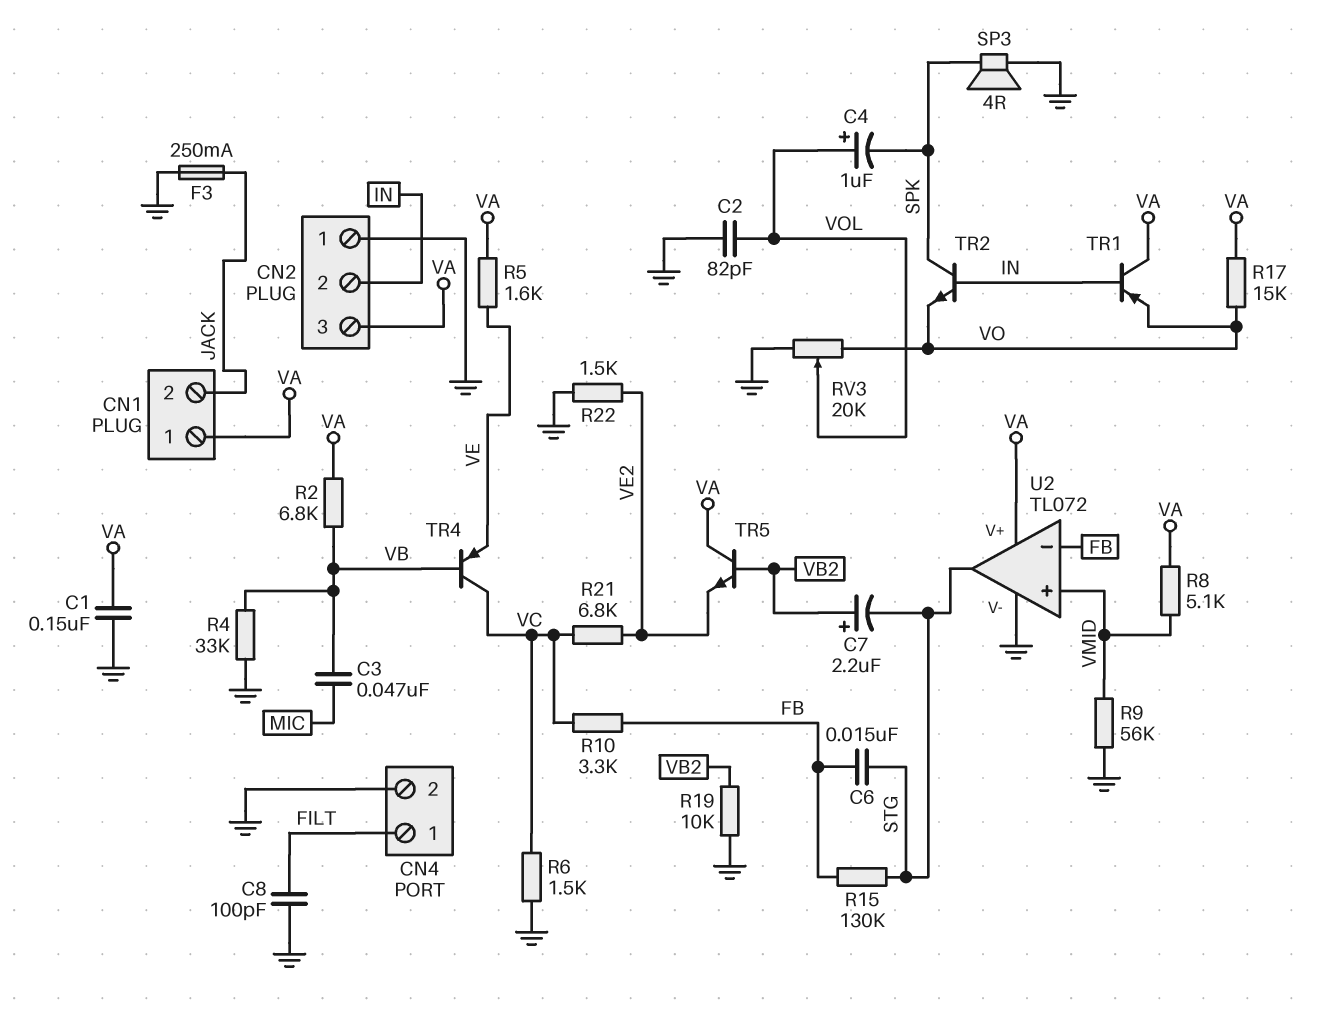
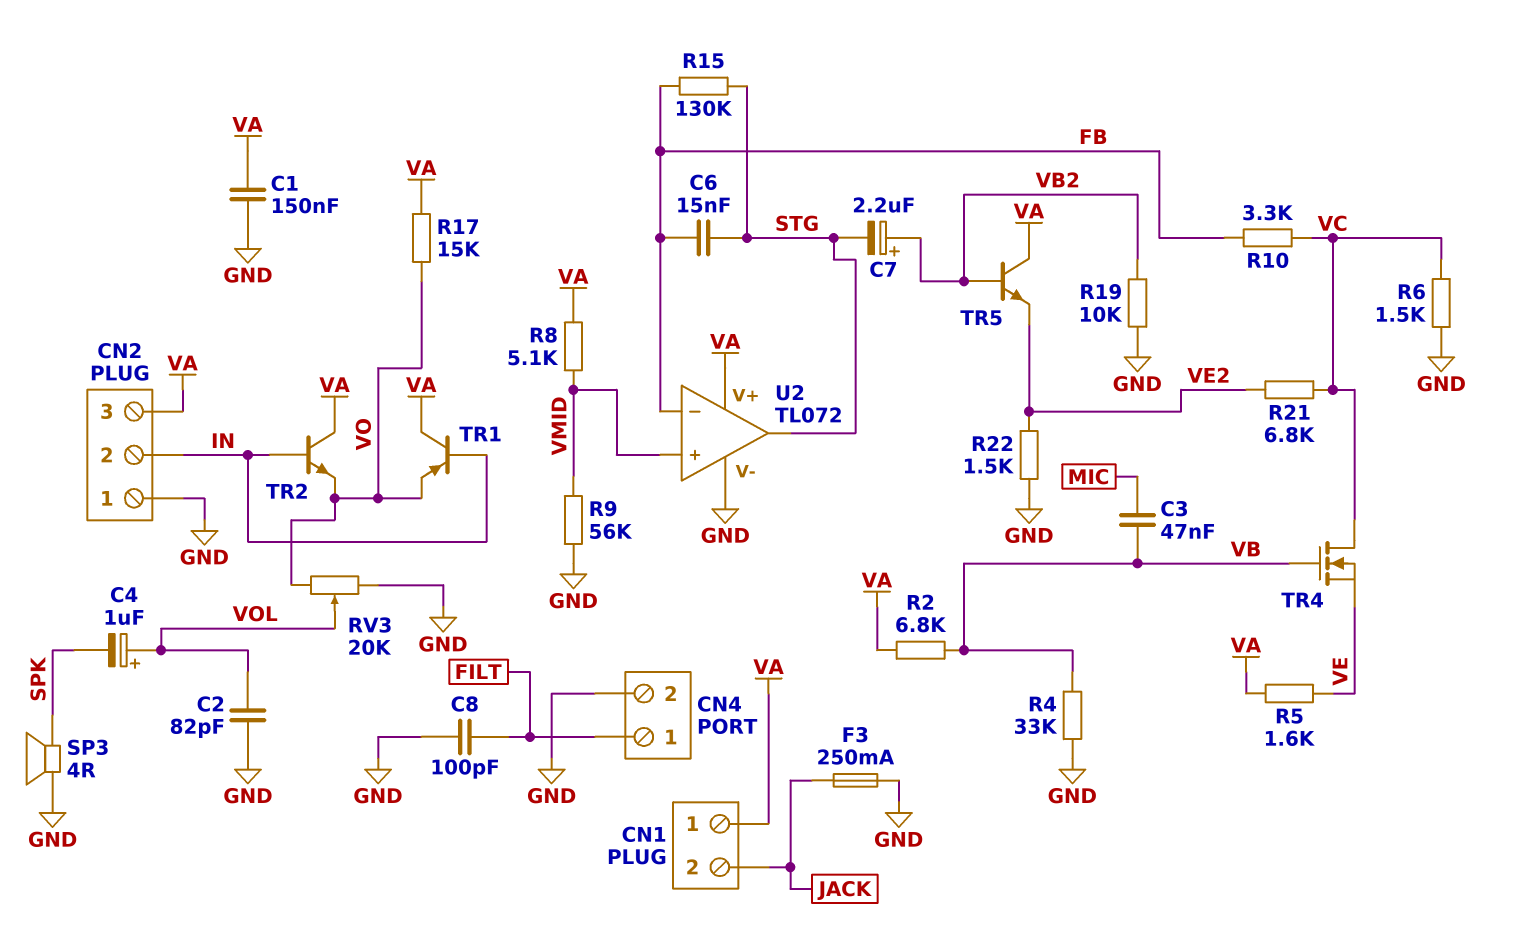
TR2: NPN (B IN, C SPK, E VO) -> NPN (B IN, C VA, E VO)
TR4: PNP (B VB, C VC, E VE) -> NMOS (G VB, D VC, S VE)

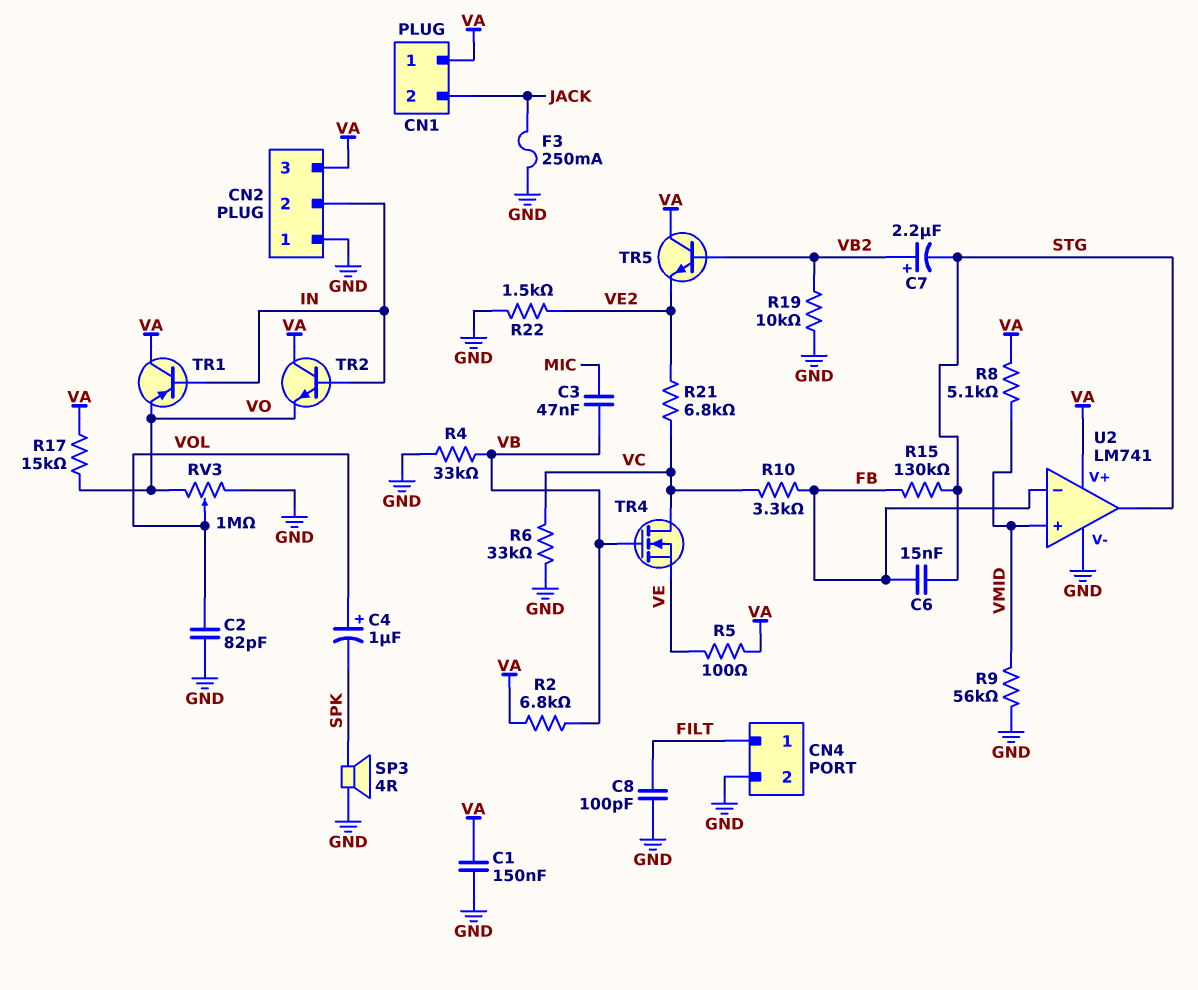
R5: 1.6k (VA, VE) -> 100 (VA, VE)
R6: 1.5k (GND, VC) -> 33k (GND, VC)
RV3: 20k (GND, VO, wiper VOL) -> 1M (GND, VO, wiper VOL)
U2: TL072 -> LM741

